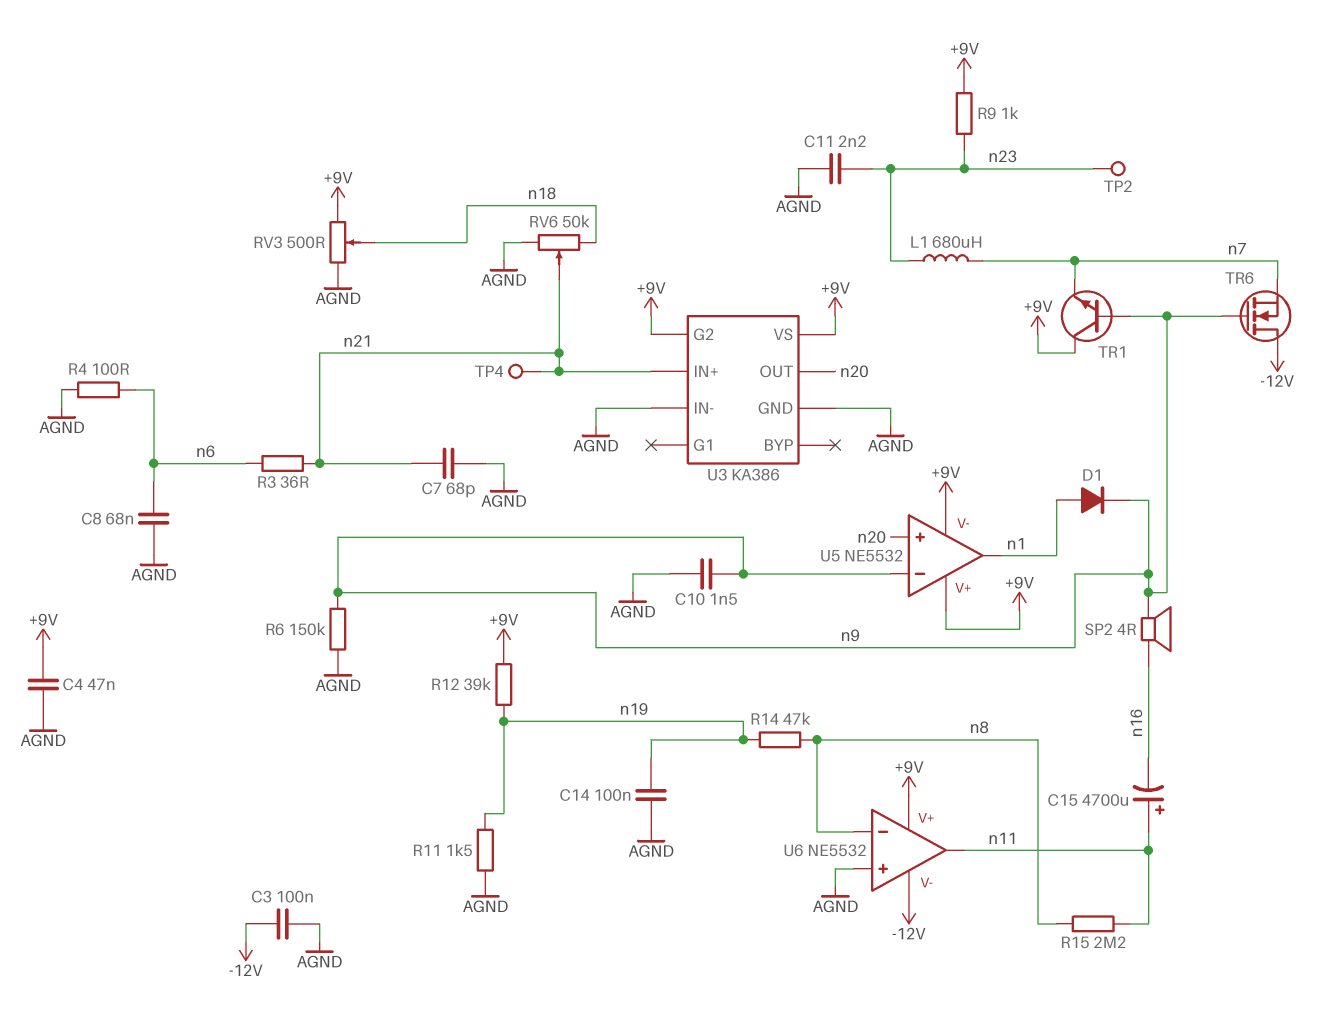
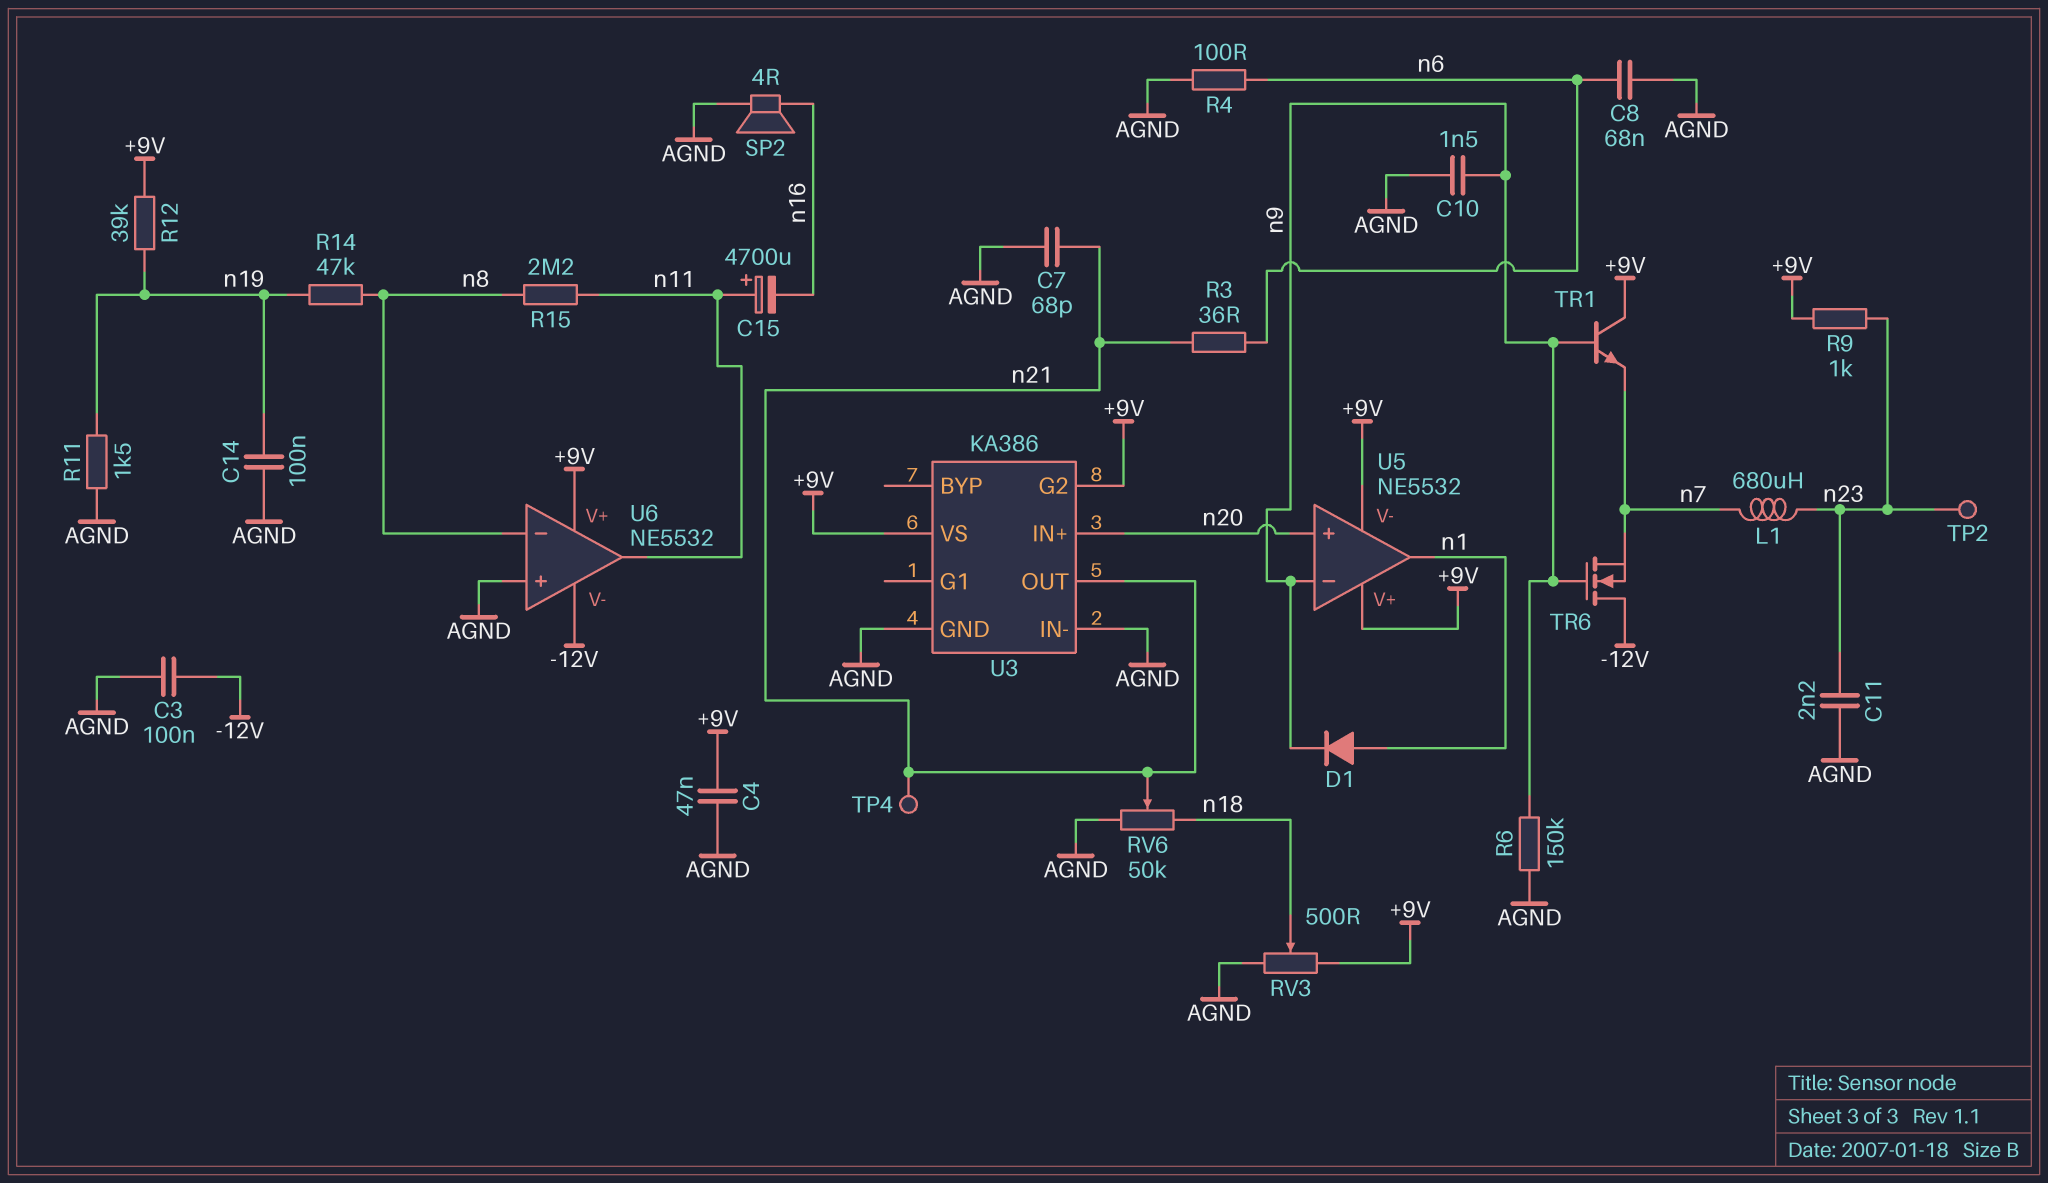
SP2: speaker 4R (n9, n16) -> speaker 4R (AGND, n16)
U3 pin IN+: n21 -> n20
U3 pin OUT: n20 -> n21

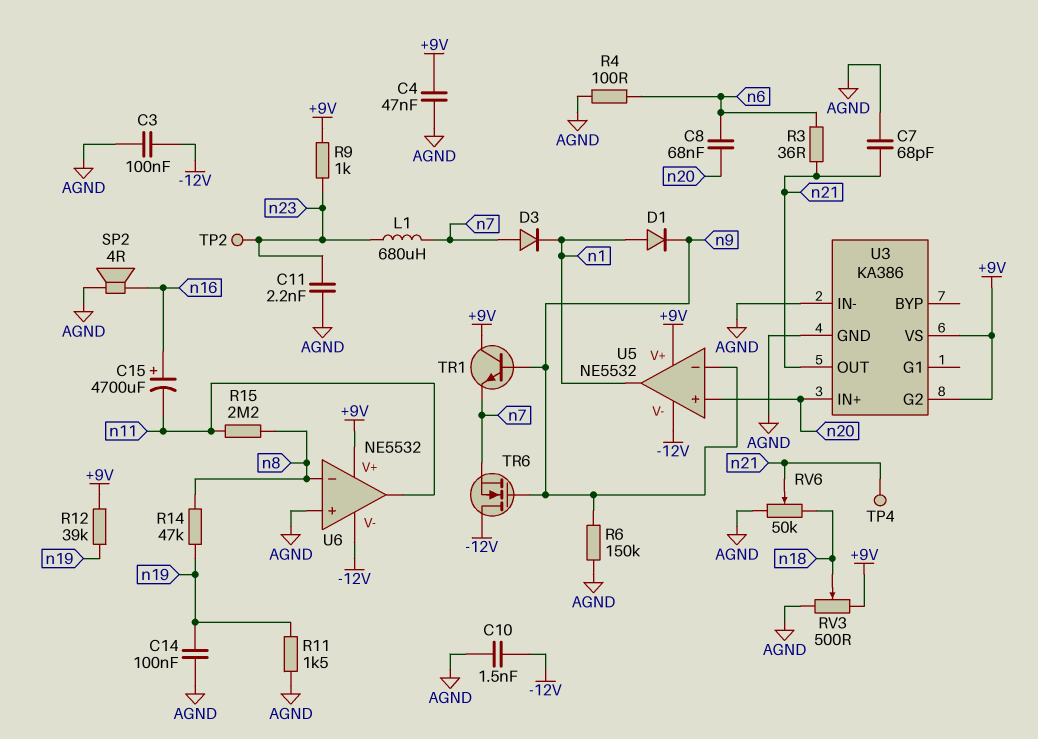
C8: 68nF (AGND, n6) -> 68nF (n6, n20)
C10: 1.5nF (AGND, n9) -> 1.5nF (-12V, AGND)
C15: 4700uF (plus n11, minus n16) -> 4700uF (plus n16, minus n11)
D3: none -> diode (A n7, K n1)
U5 pin V-: +9V -> -12V

